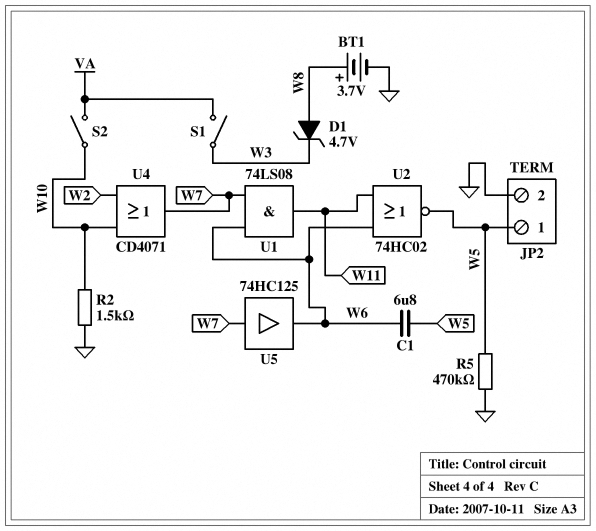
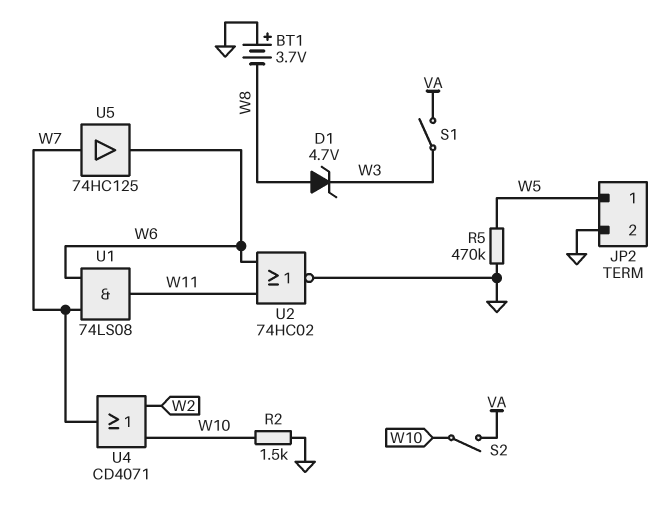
BT1: 3.7V (plus W8, minus GND) -> 3.7V (plus GND, minus W8)
C1: 6.8uF (W5, W6) -> none
U2: NOR 74HC02 (in W6, in W11, out W5) -> NOR 74HC02 (in W6, in W11, out GND)

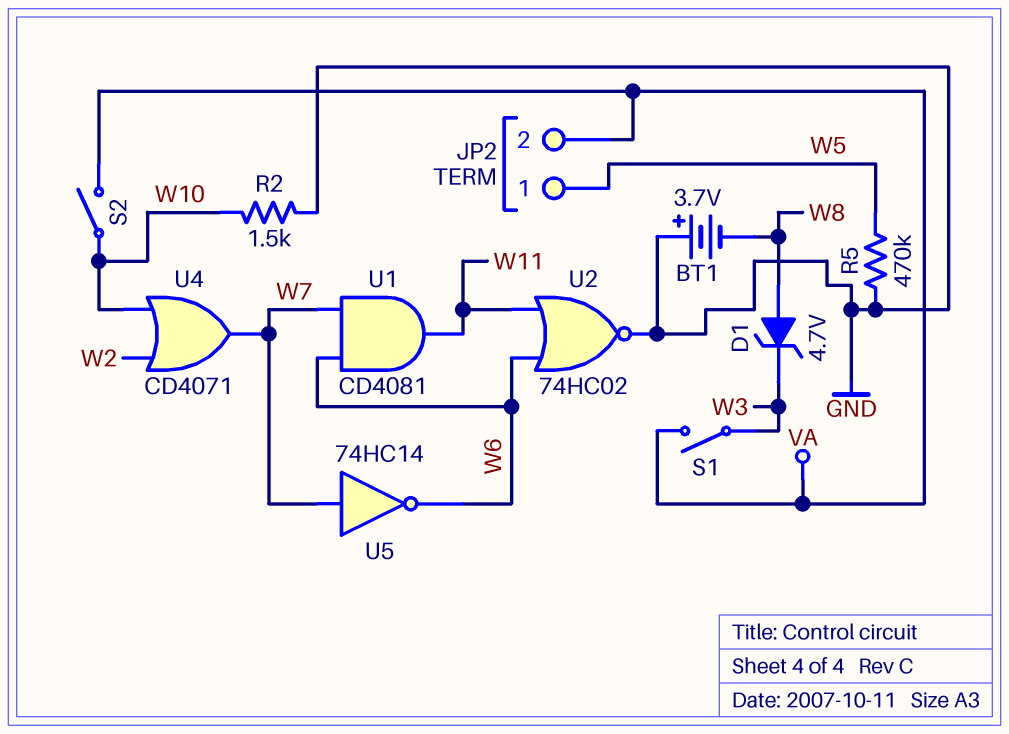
JP2 pin 2: GND -> VA
U1: AND 74LS08 (in W6, in W7, out W11) -> AND CD4081 (in W6, in W7, out W11)
U5: buffer 74HC125 (in W7, out W6) -> NOT 74HC14 (in W7, out W6)

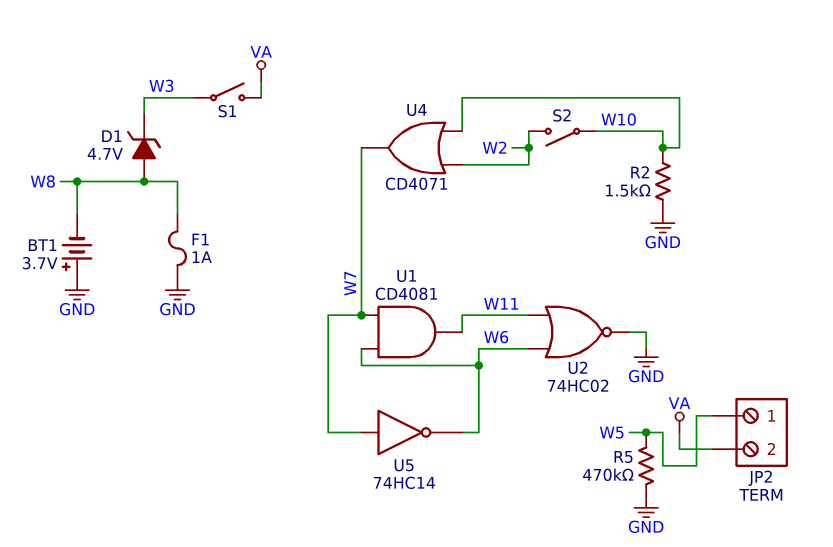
F1: none -> 1A (GND, W8)
S2: switch (VA, W10) -> switch (W2, W10)

